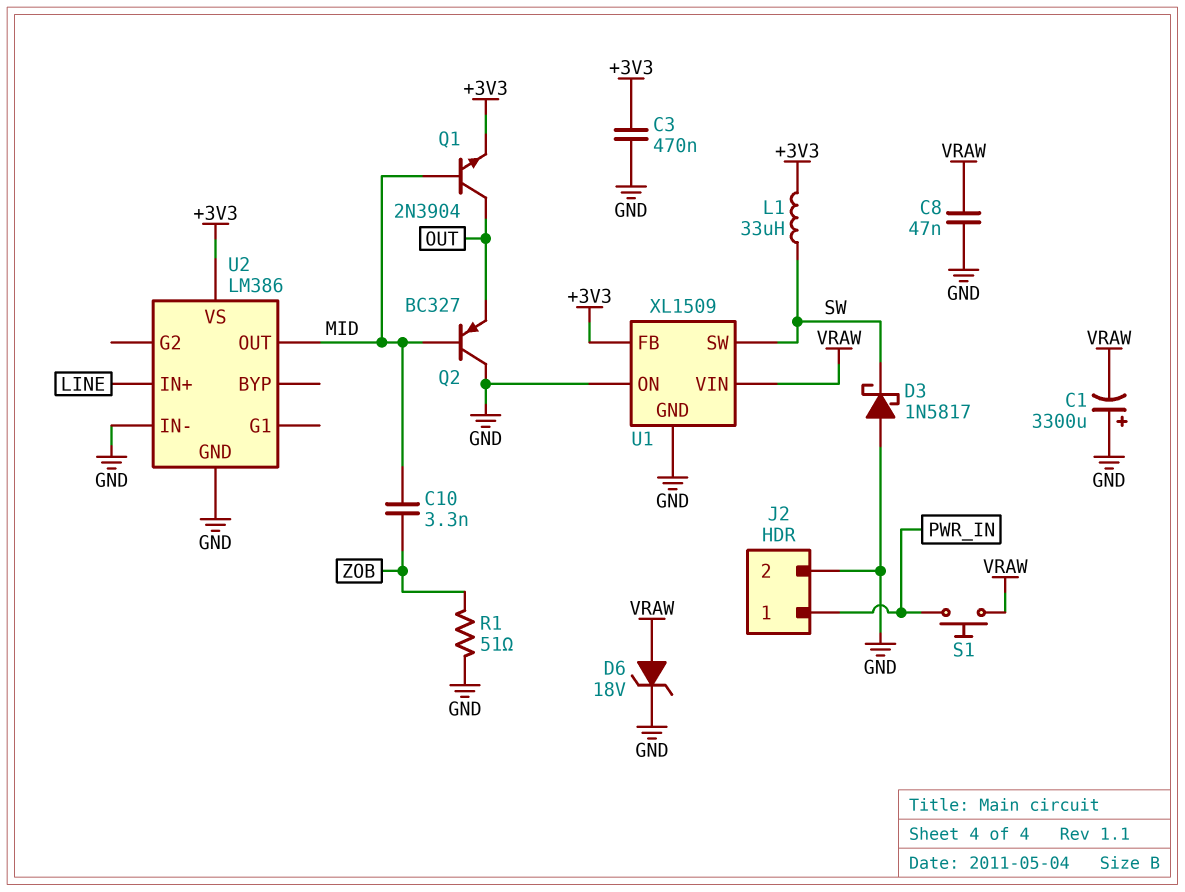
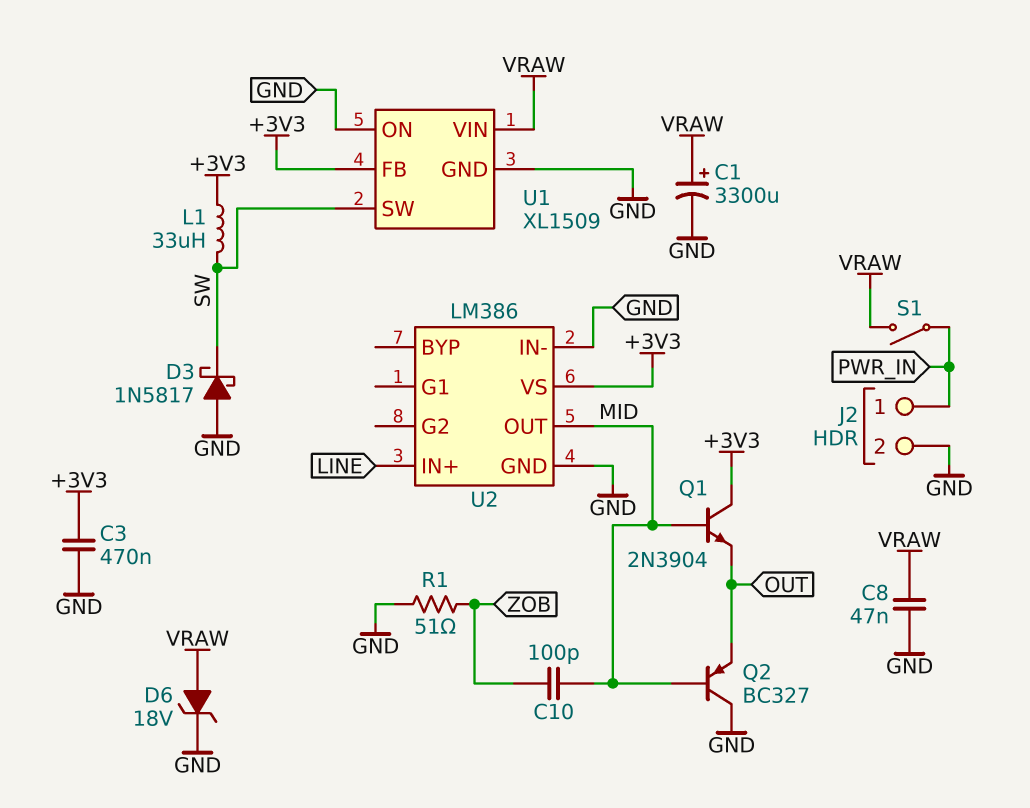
C1: 3300uF (plus GND, minus VRAW) -> 3300uF (plus VRAW, minus GND)
C10: 3.3nF (MID, ZOB) -> 100pF (MID, ZOB)
Q1: NPN 2N3904 (B MID, C OUT, E +3V3) -> NPN 2N3904 (B MID, C +3V3, E OUT)
S1: button (PWR_IN, VRAW) -> switch (PWR_IN, VRAW)

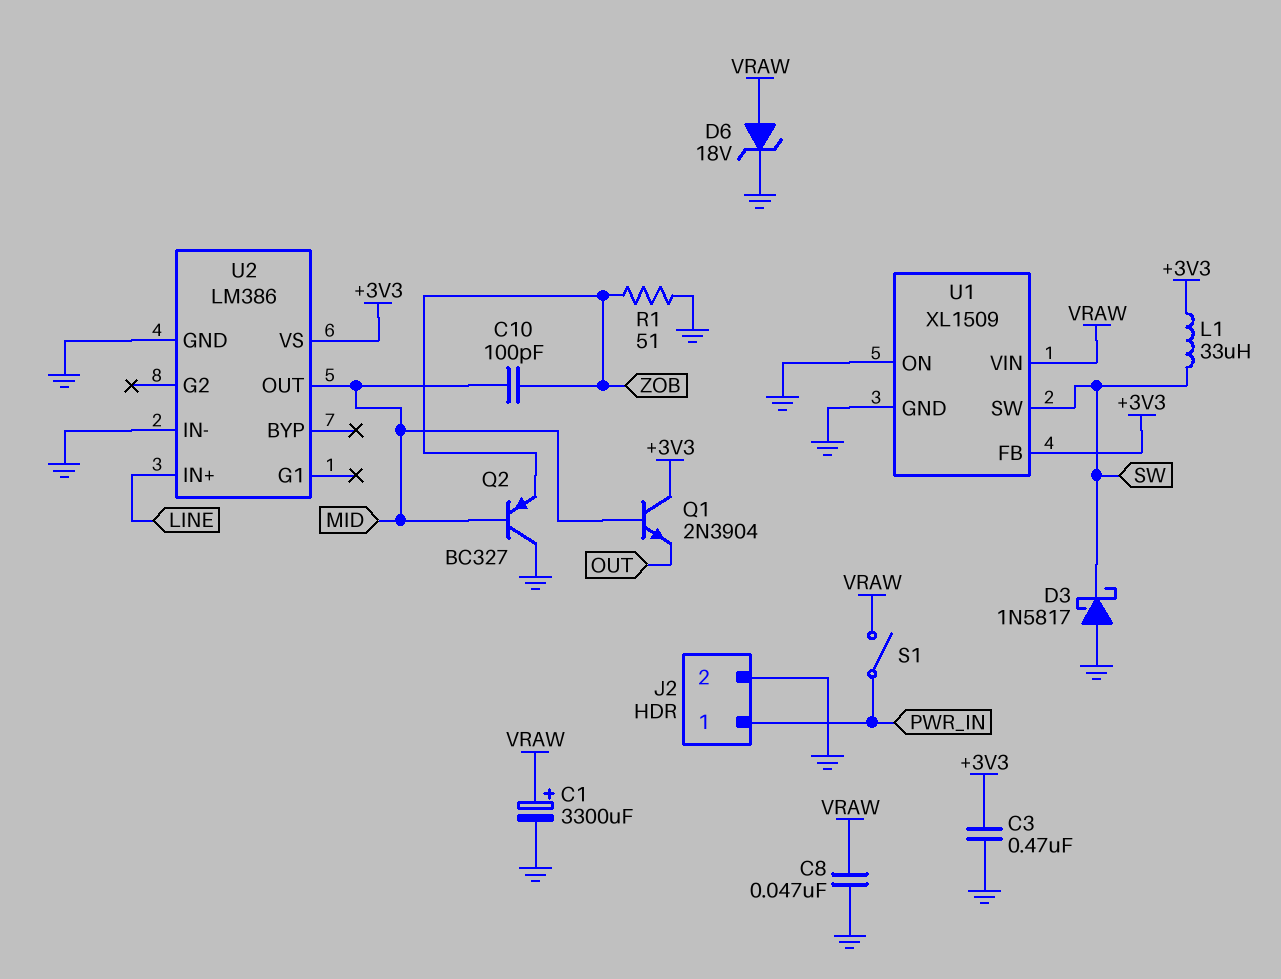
Q2: PNP BC327 (B MID, C GND, E OUT) -> PNP BC327 (B MID, C GND, E ZOB)

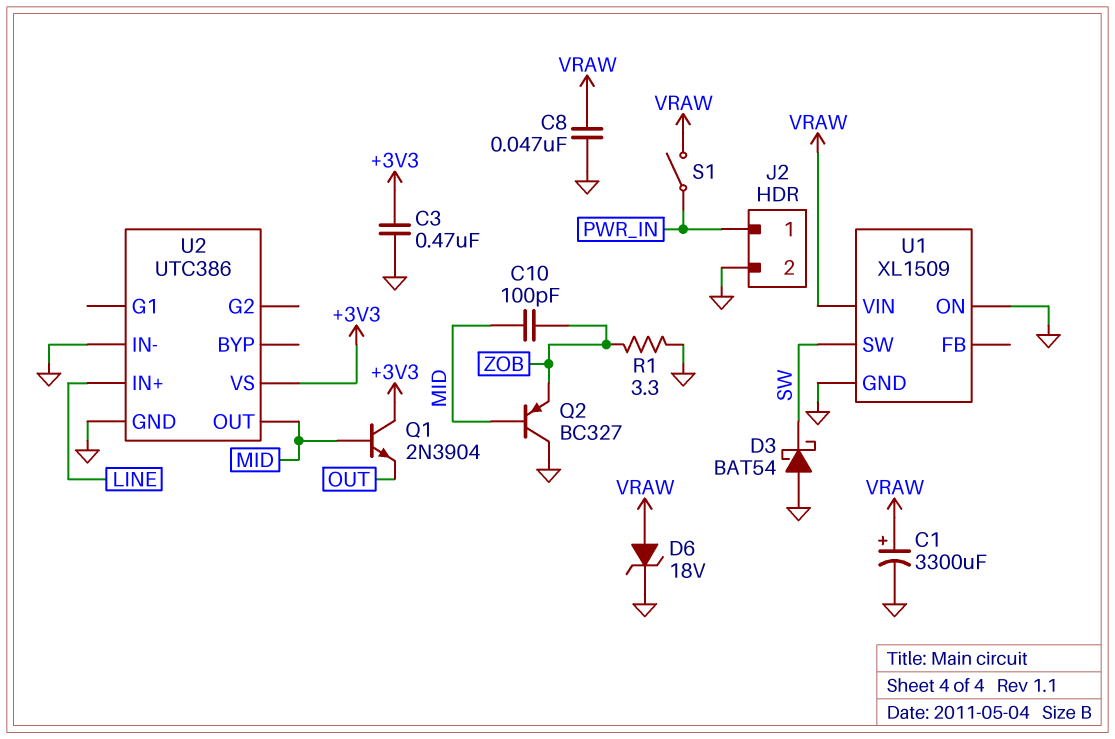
D3: schottky 1N5817 (A GND, K SW) -> schottky BAT54 (A GND, K SW)
L1: 33uH (+3V3, SW) -> none
R1: 51 (GND, ZOB) -> 3.3 (GND, ZOB)
U1 pin FB: +3V3 -> none
U2: LM386 -> UTC386

